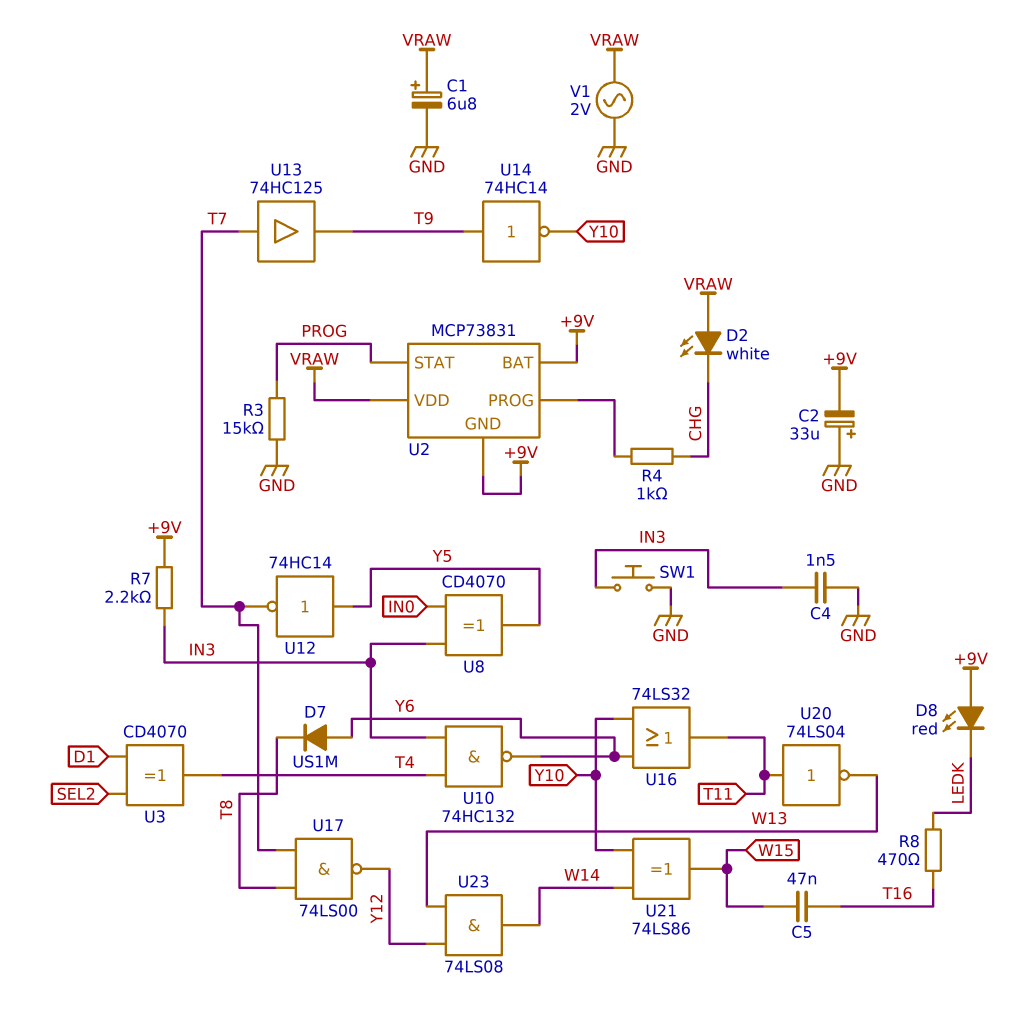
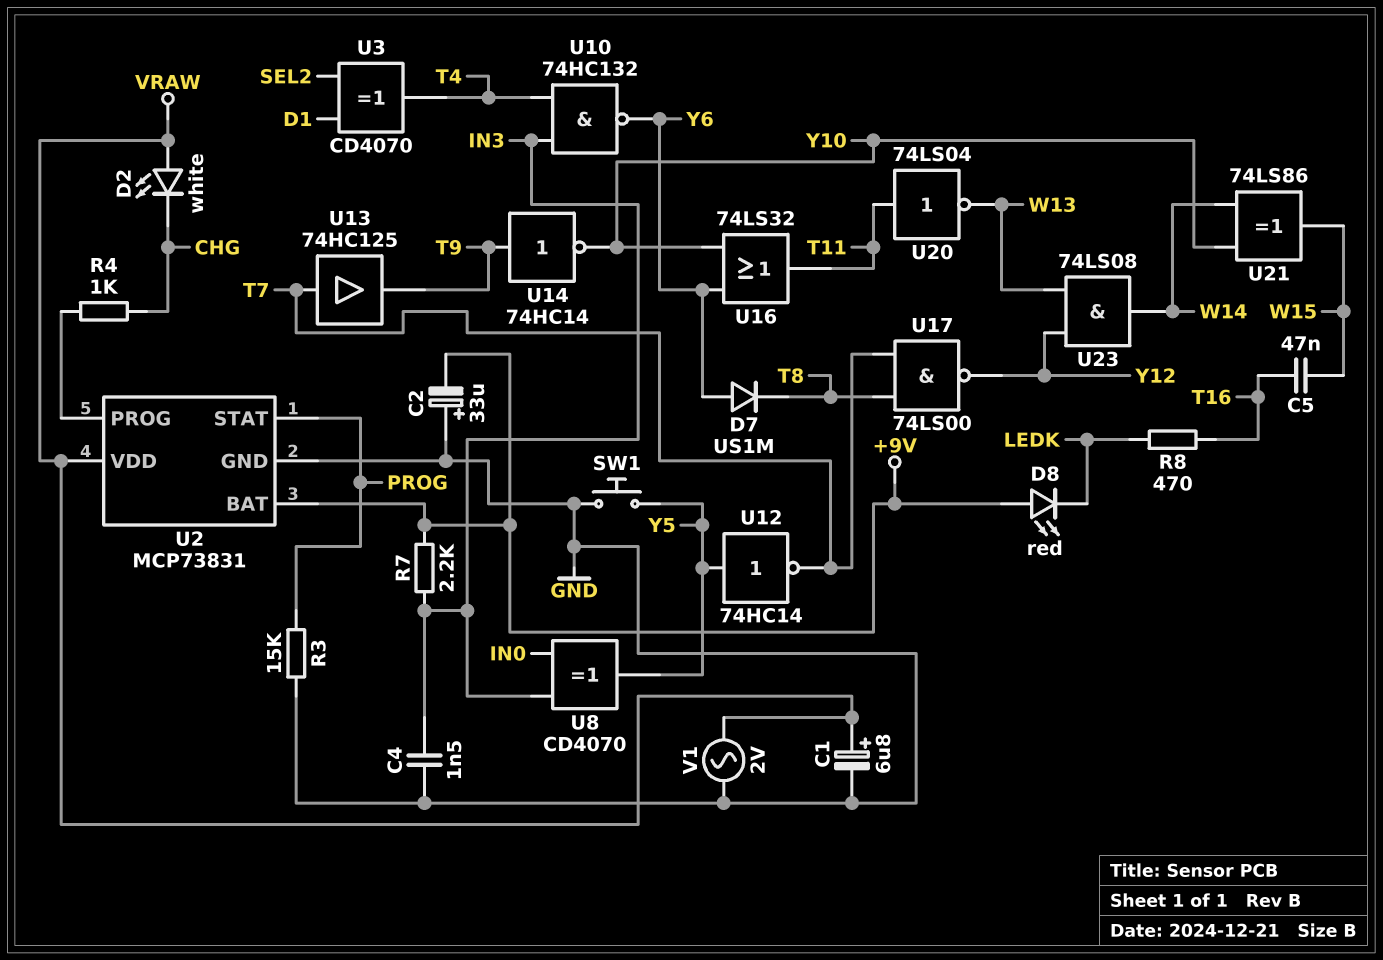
SW1: button (GND, IN3) -> button (GND, Y5)
U2 pin GND: +9V -> GND

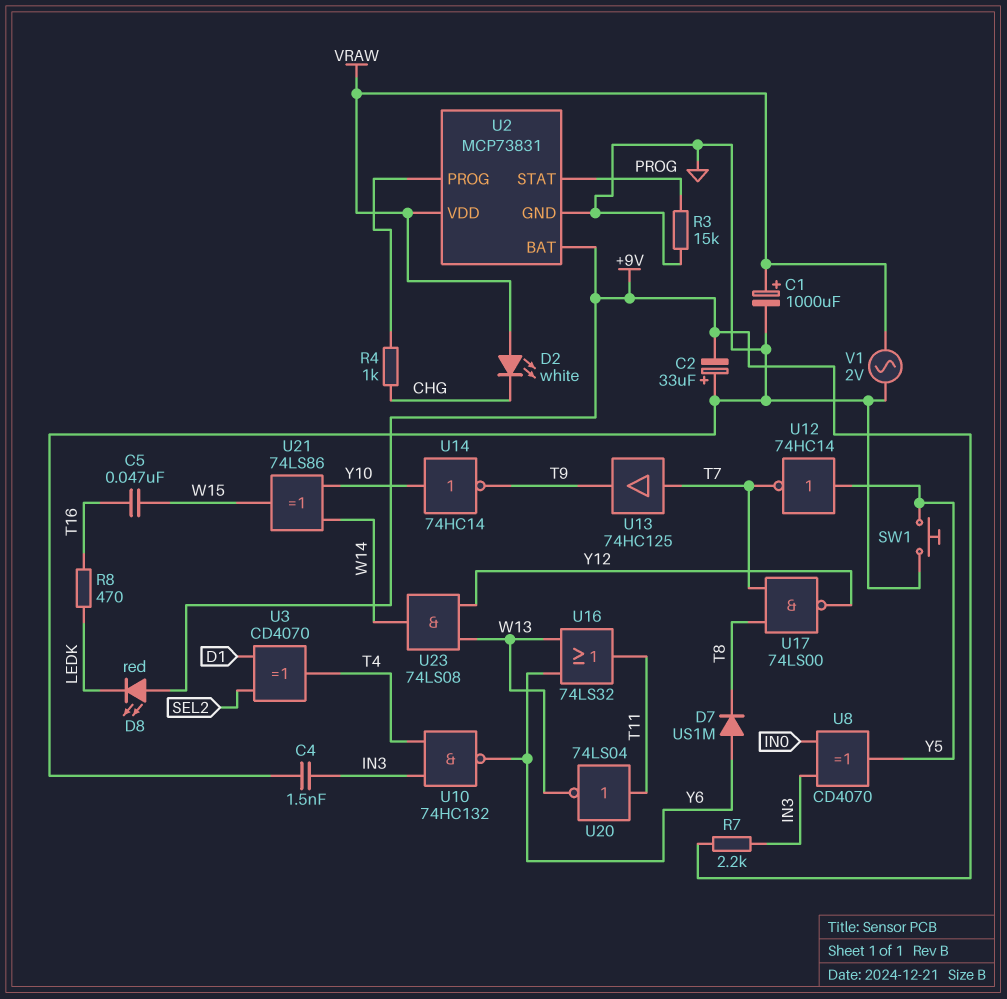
C1: 6.8uF (plus VRAW, minus GND) -> 1000uF (plus VRAW, minus GND)
U14: NOT 74HC14 (in T9, out Y10) -> NOT 74HC14 (in Y10, out T9)
U16: OR 74LS32 (in Y6, in Y10, out T11) -> OR 74LS32 (in W13, in Y6, out T11)

